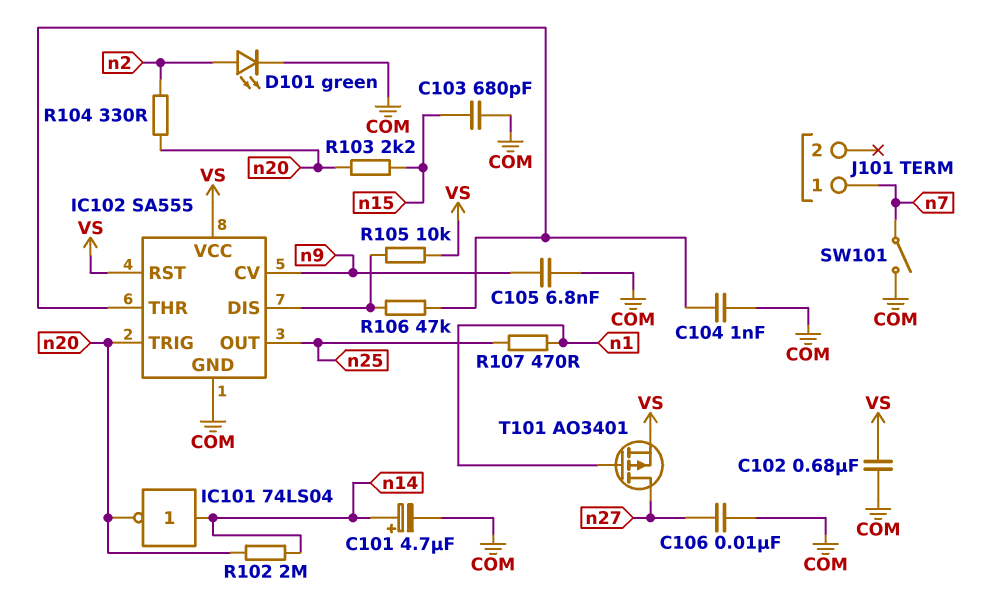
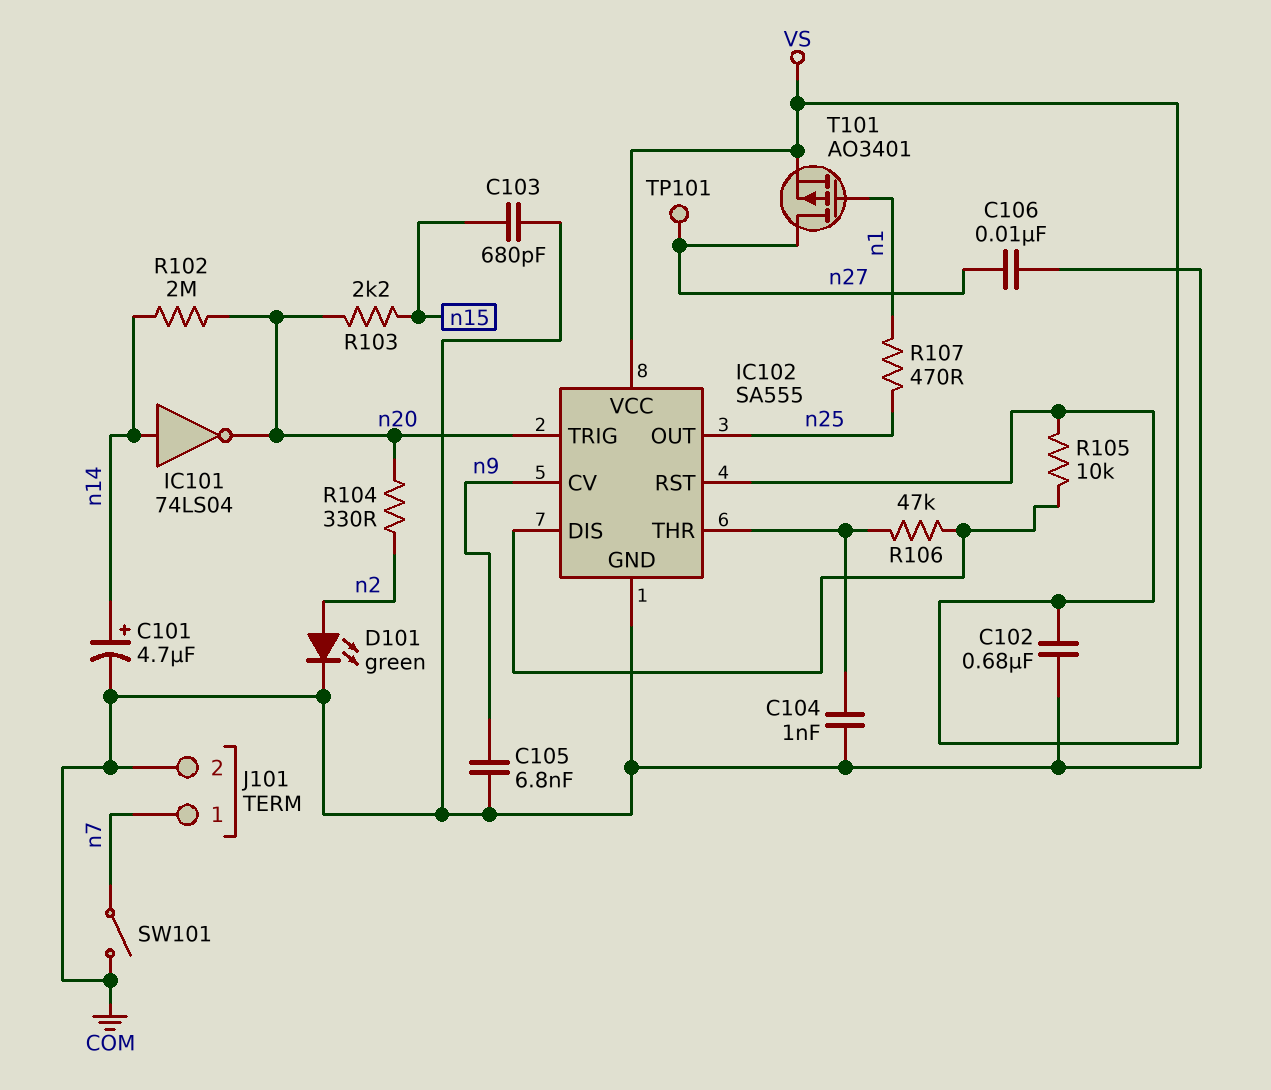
J101 pin 2: none -> COM
TP101: none -> test point (n27)

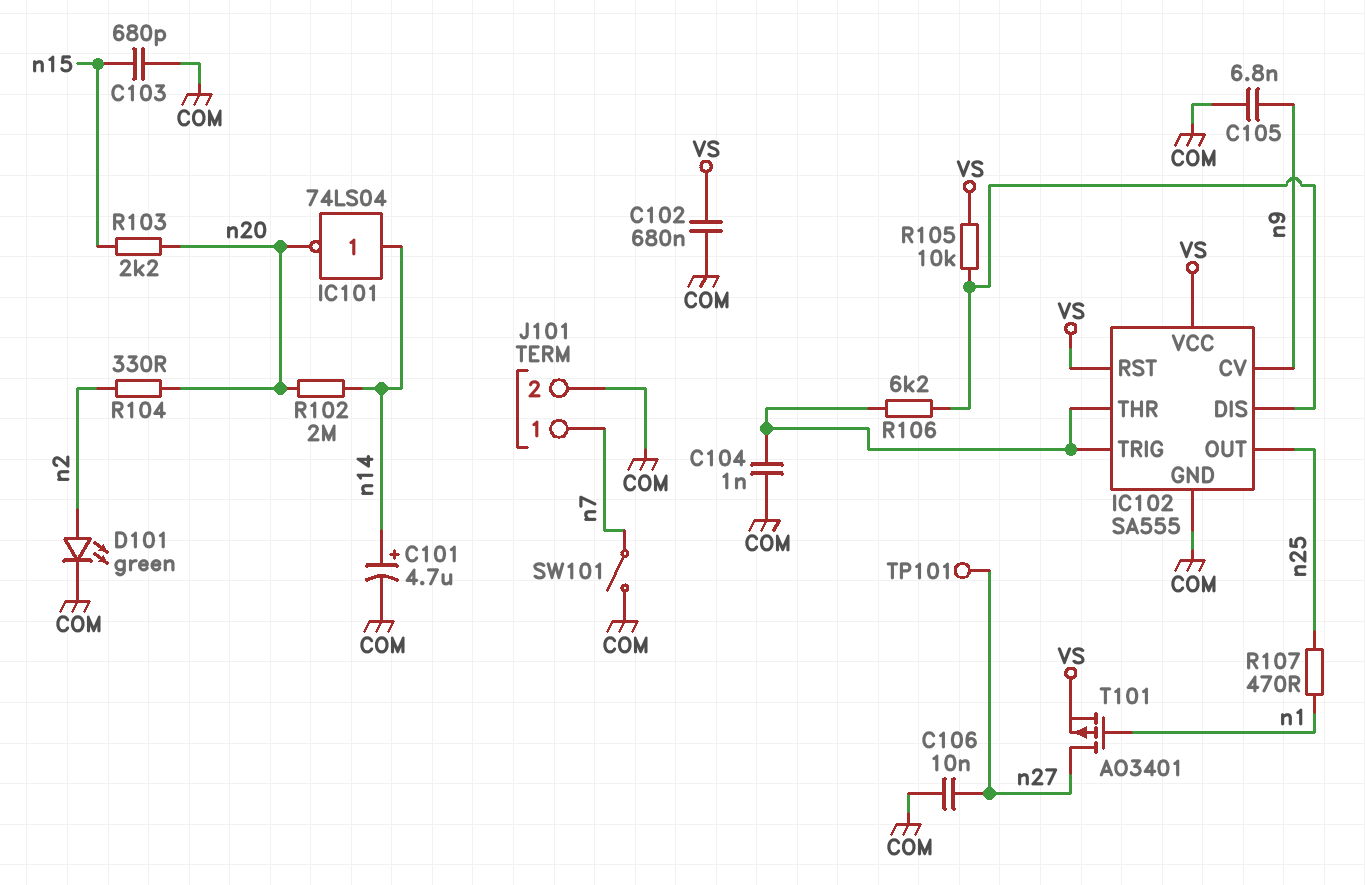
IC102 pin TRIG: n20 -> IC102/THR
R106: 47k (IC102/DIS, IC102/THR) -> 6.2k (IC102/DIS, IC102/THR)

